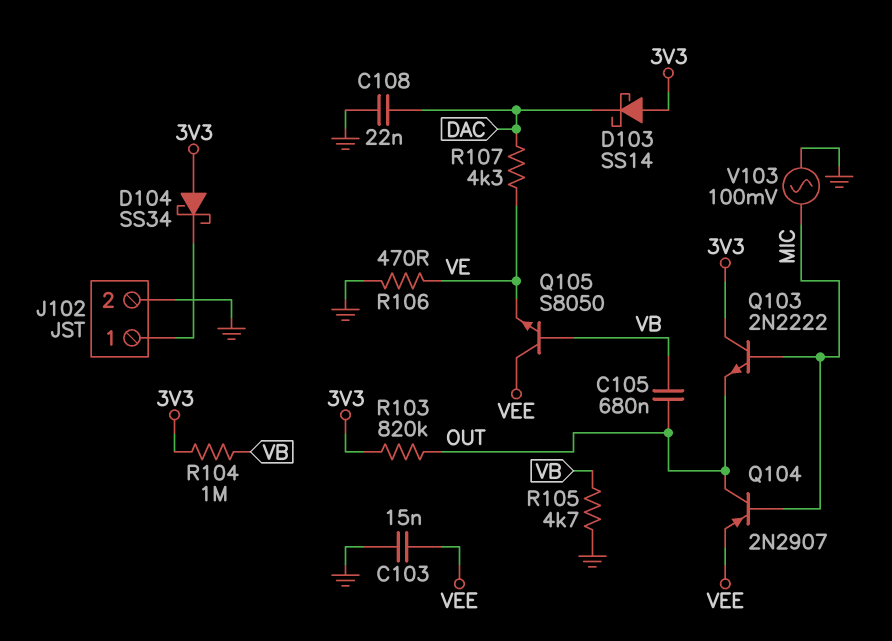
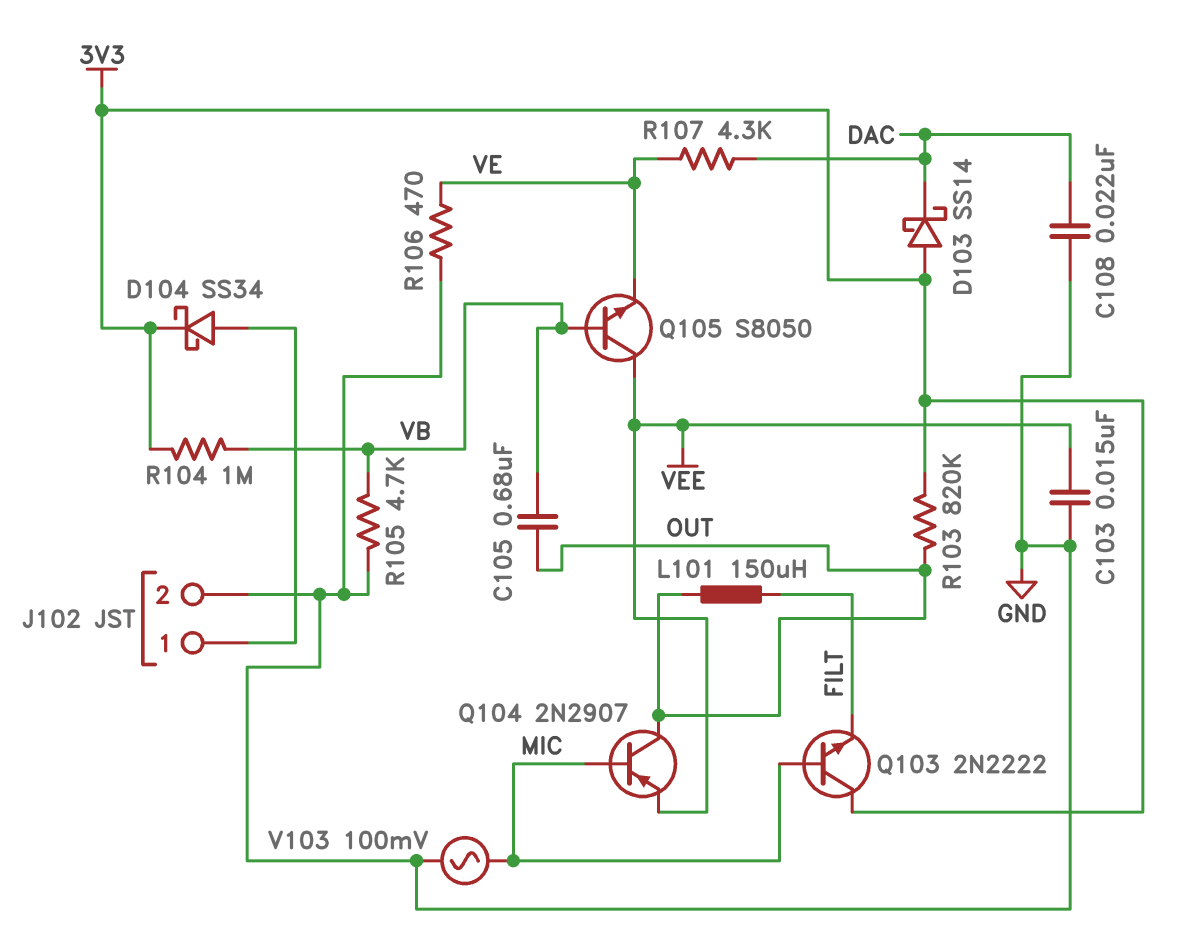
D104: schottky SS34 (A 3V3, K J102/1) -> schottky SS34 (A J102/1, K 3V3)
L101: none -> 150uH (FILT, OUT)
Q103: NPN 2N2222 (B MIC, C 3V3, E OUT) -> NPN 2N2222 (B MIC, C 3V3, E FILT)

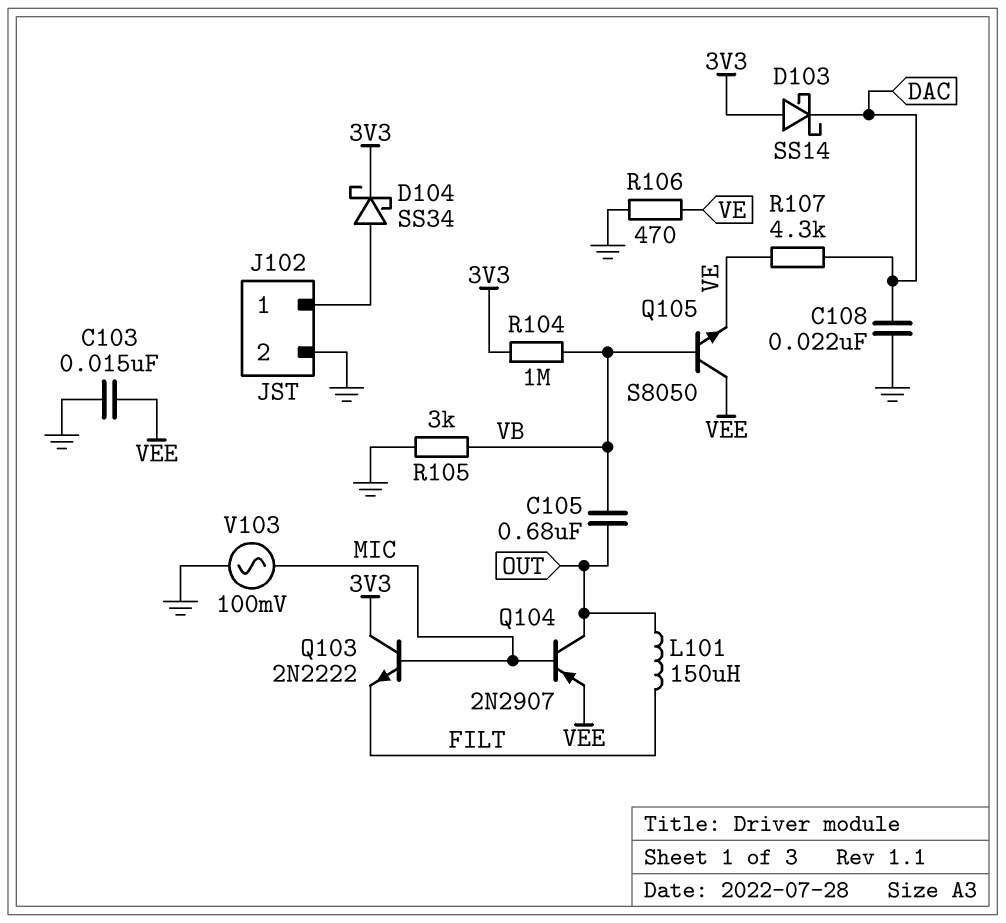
R103: 820k (3V3, OUT) -> none
R105: 4.7k (GND, VB) -> 3k (GND, VB)

